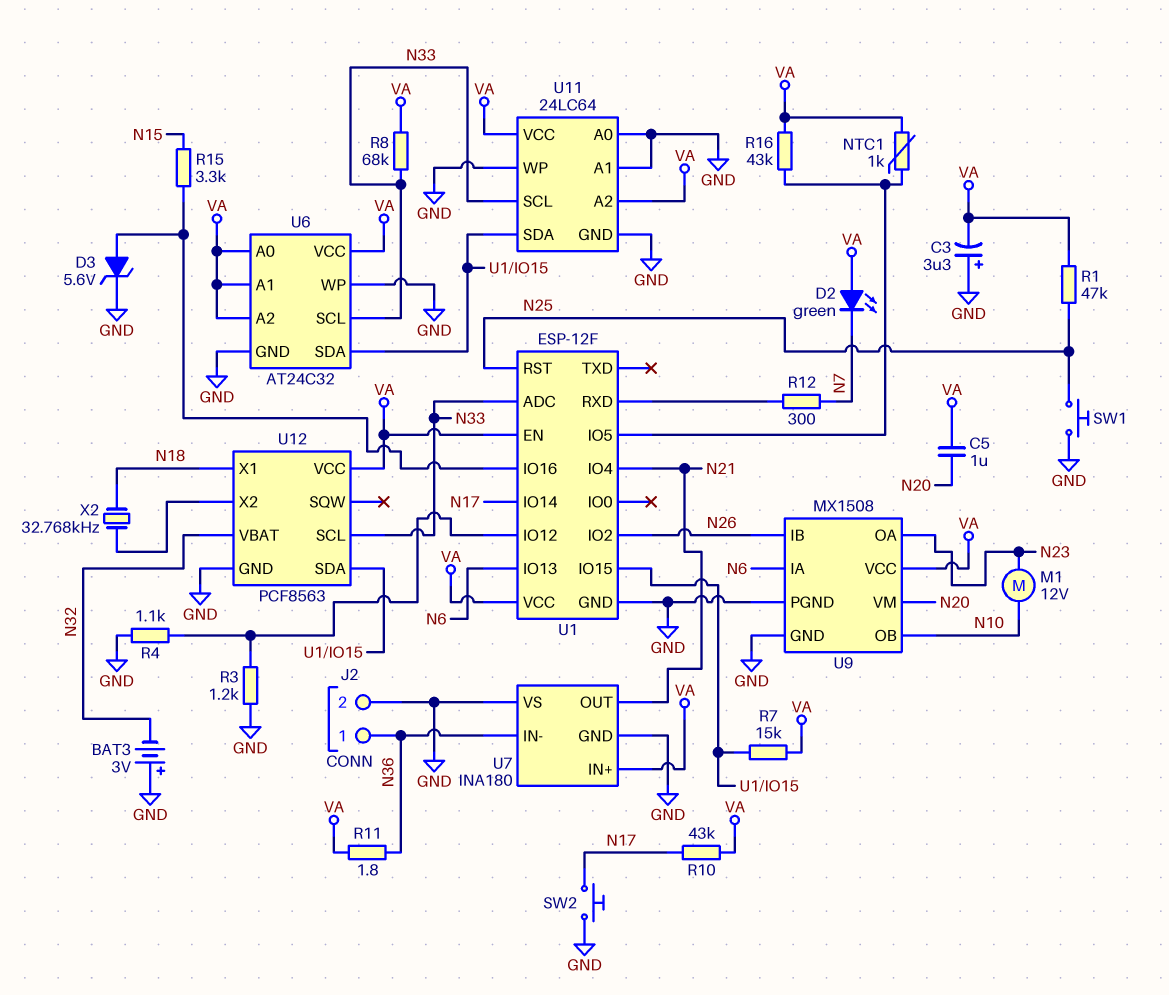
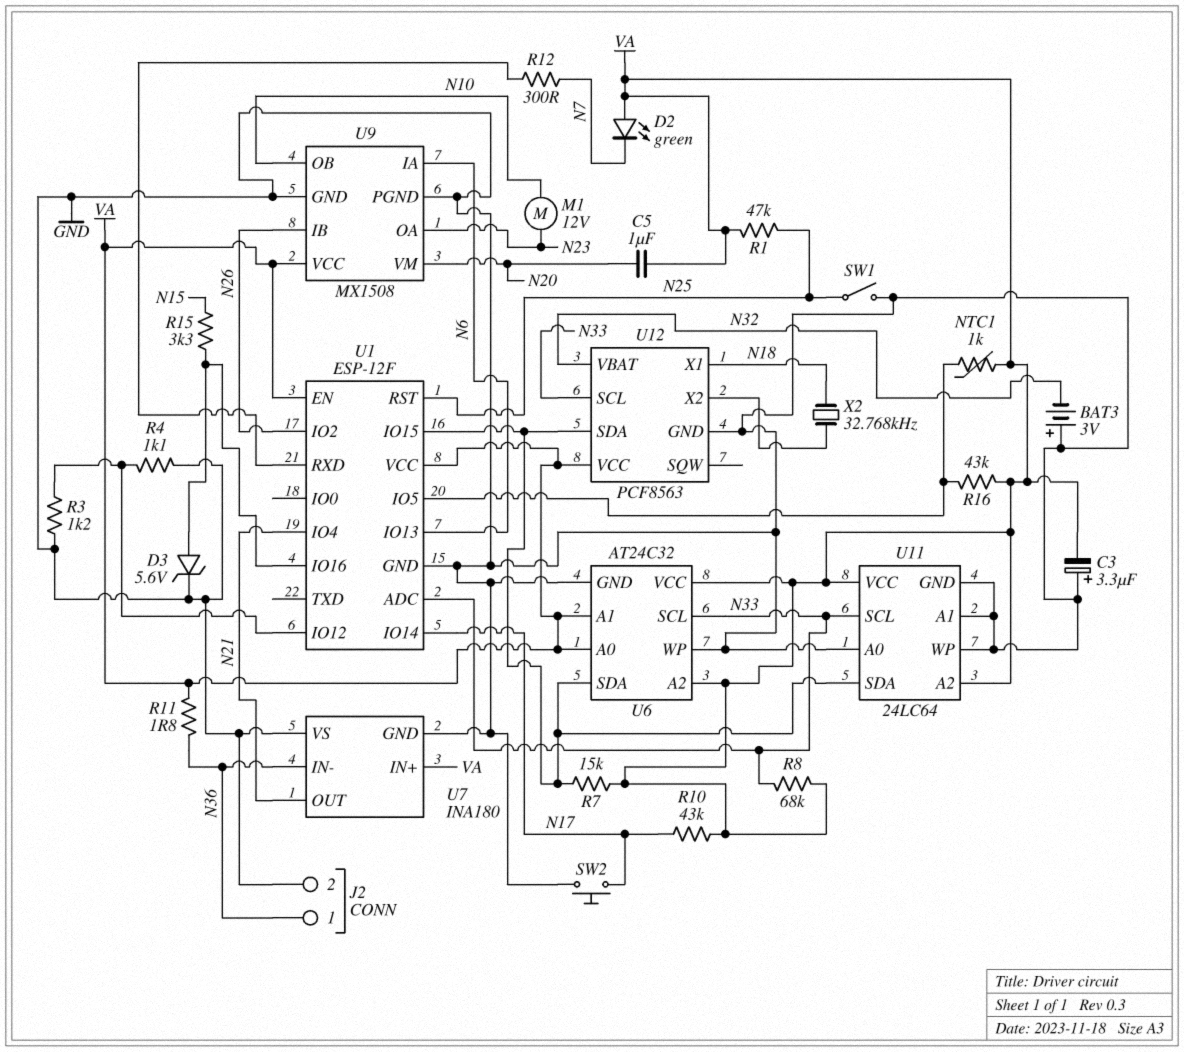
SW1: button (GND, N25) -> switch (GND, N25)

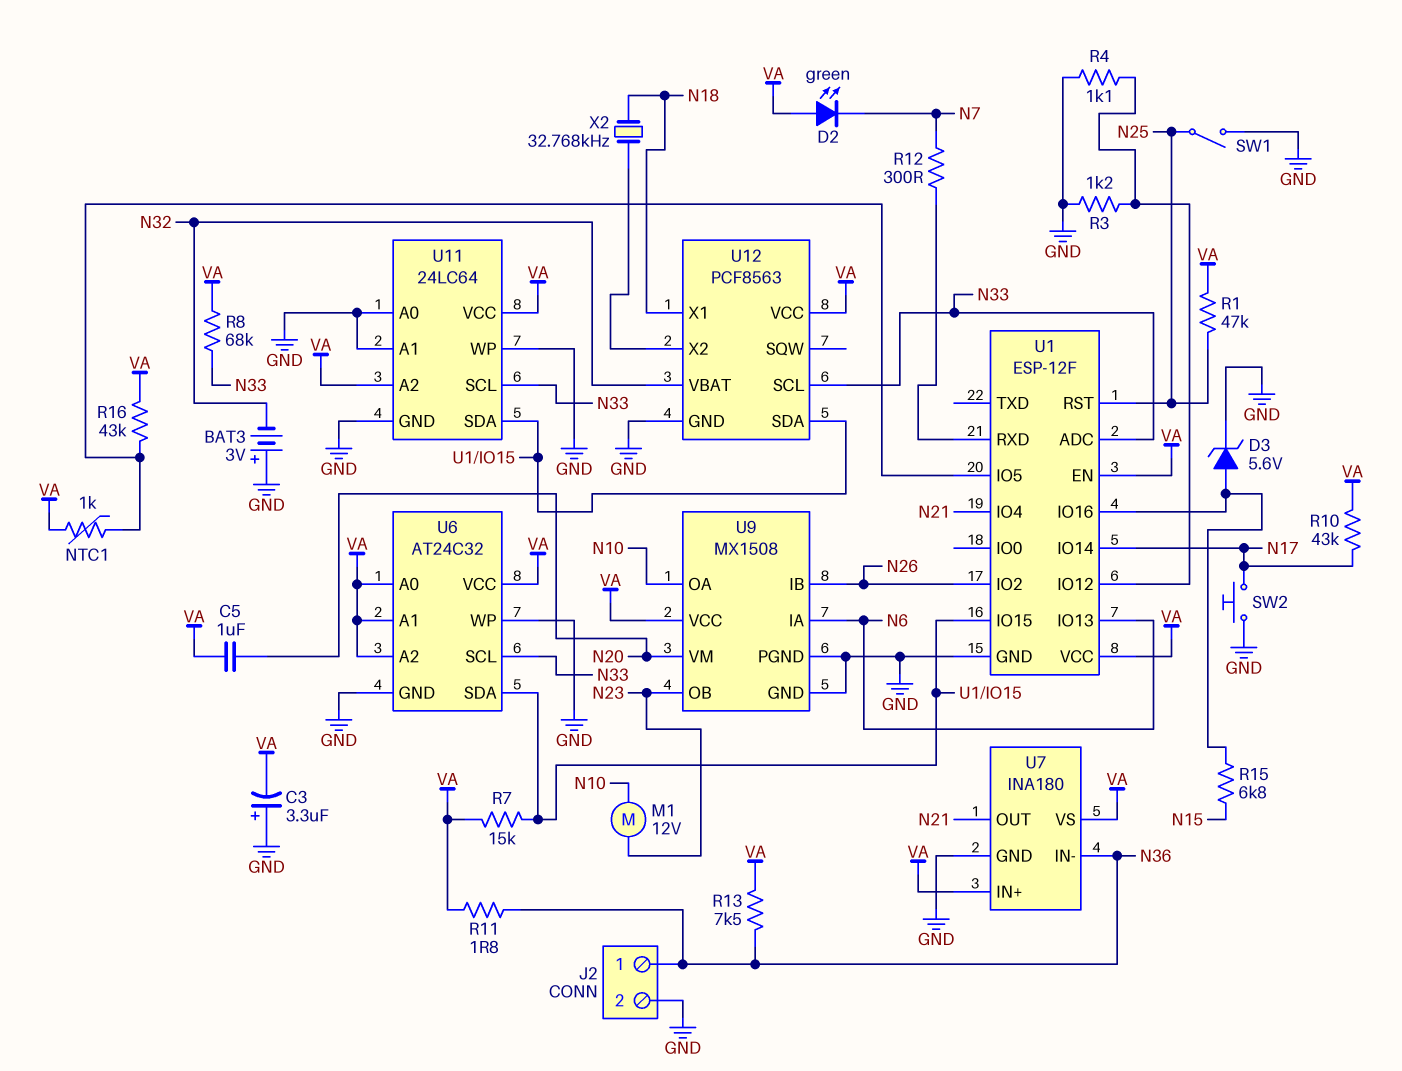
R13: none -> 7.5k (N36, VA)
R15: 3.3k (N15, U1/IO16) -> 6.8k (N15, U1/IO16)
U7 pin VS: GND -> VA
U9 pin OA: N23 -> N10
U9 pin OB: N10 -> N23

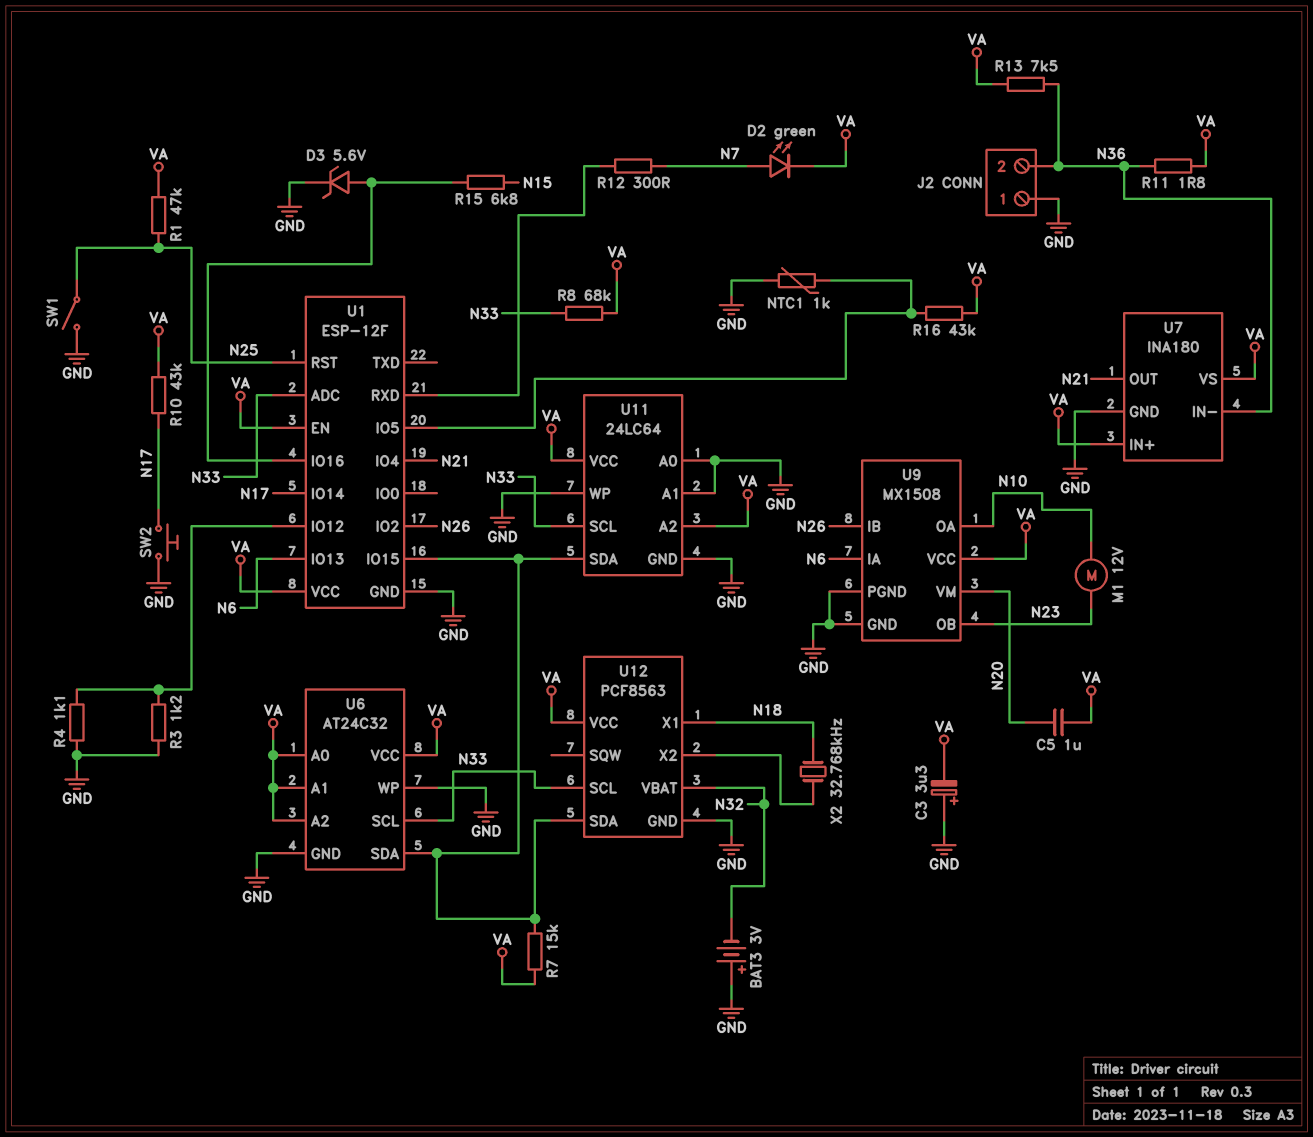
D2: LED green (A VA, K N7) -> LED green (A N7, K VA)
J2 pin 1: N36 -> GND
J2 pin 2: GND -> N36
NTC1: 1k (U1/IO5, VA) -> 1k (GND, U1/IO5)

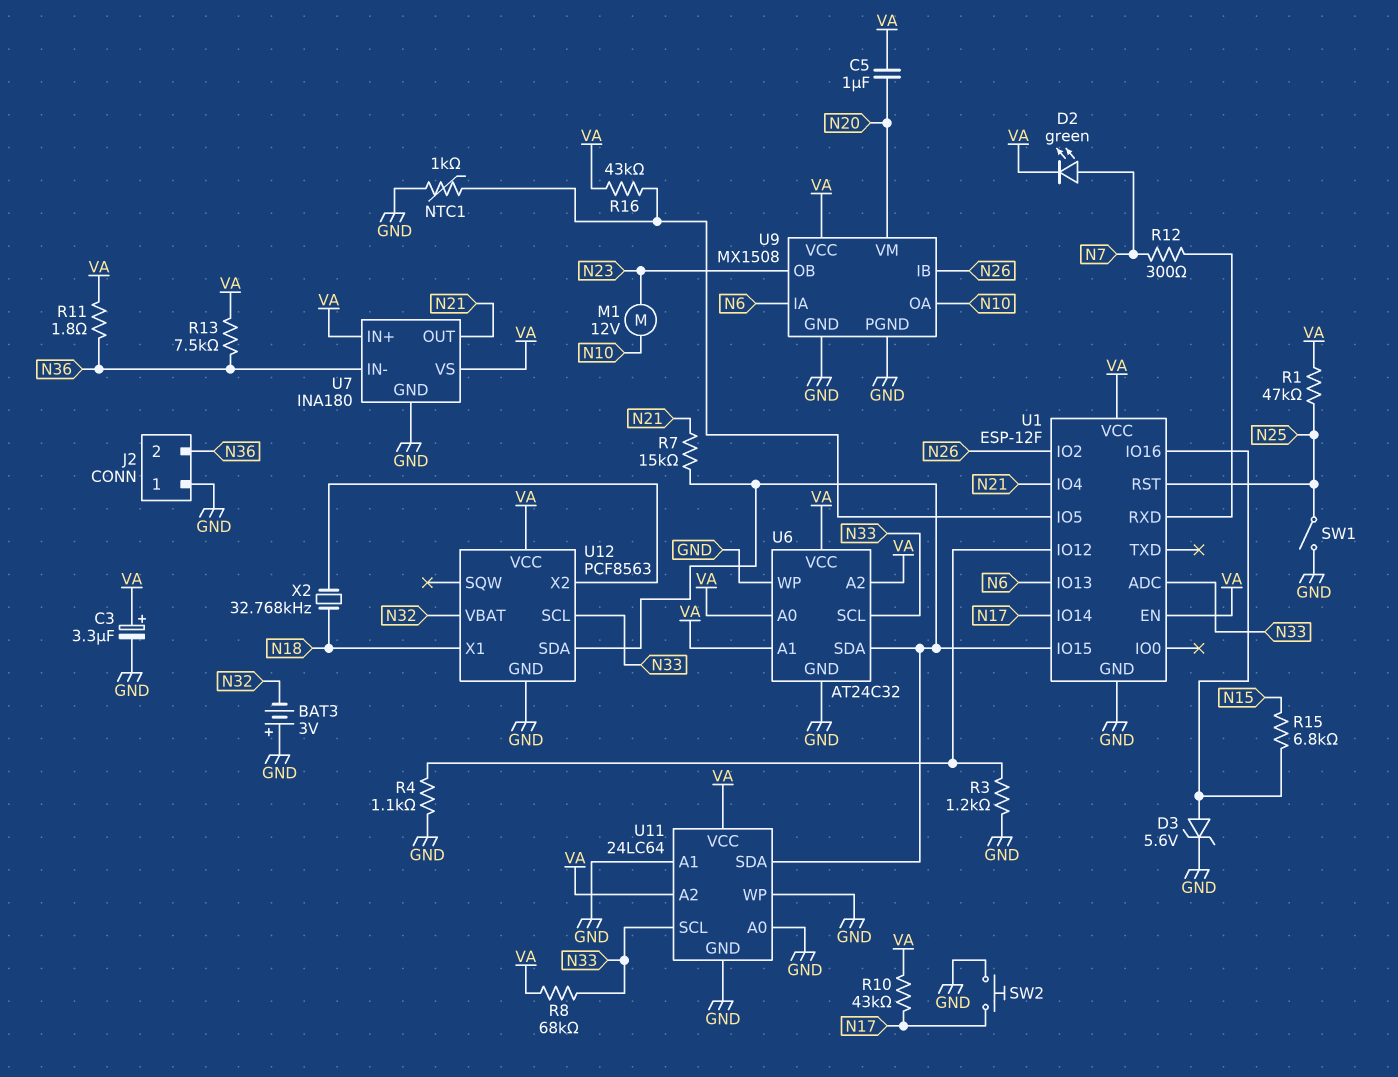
C3: 3.3uF (plus GND, minus VA) -> 3.3uF (plus VA, minus GND)
R7: 15k (U1/IO15, VA) -> 15k (N21, U1/IO15)

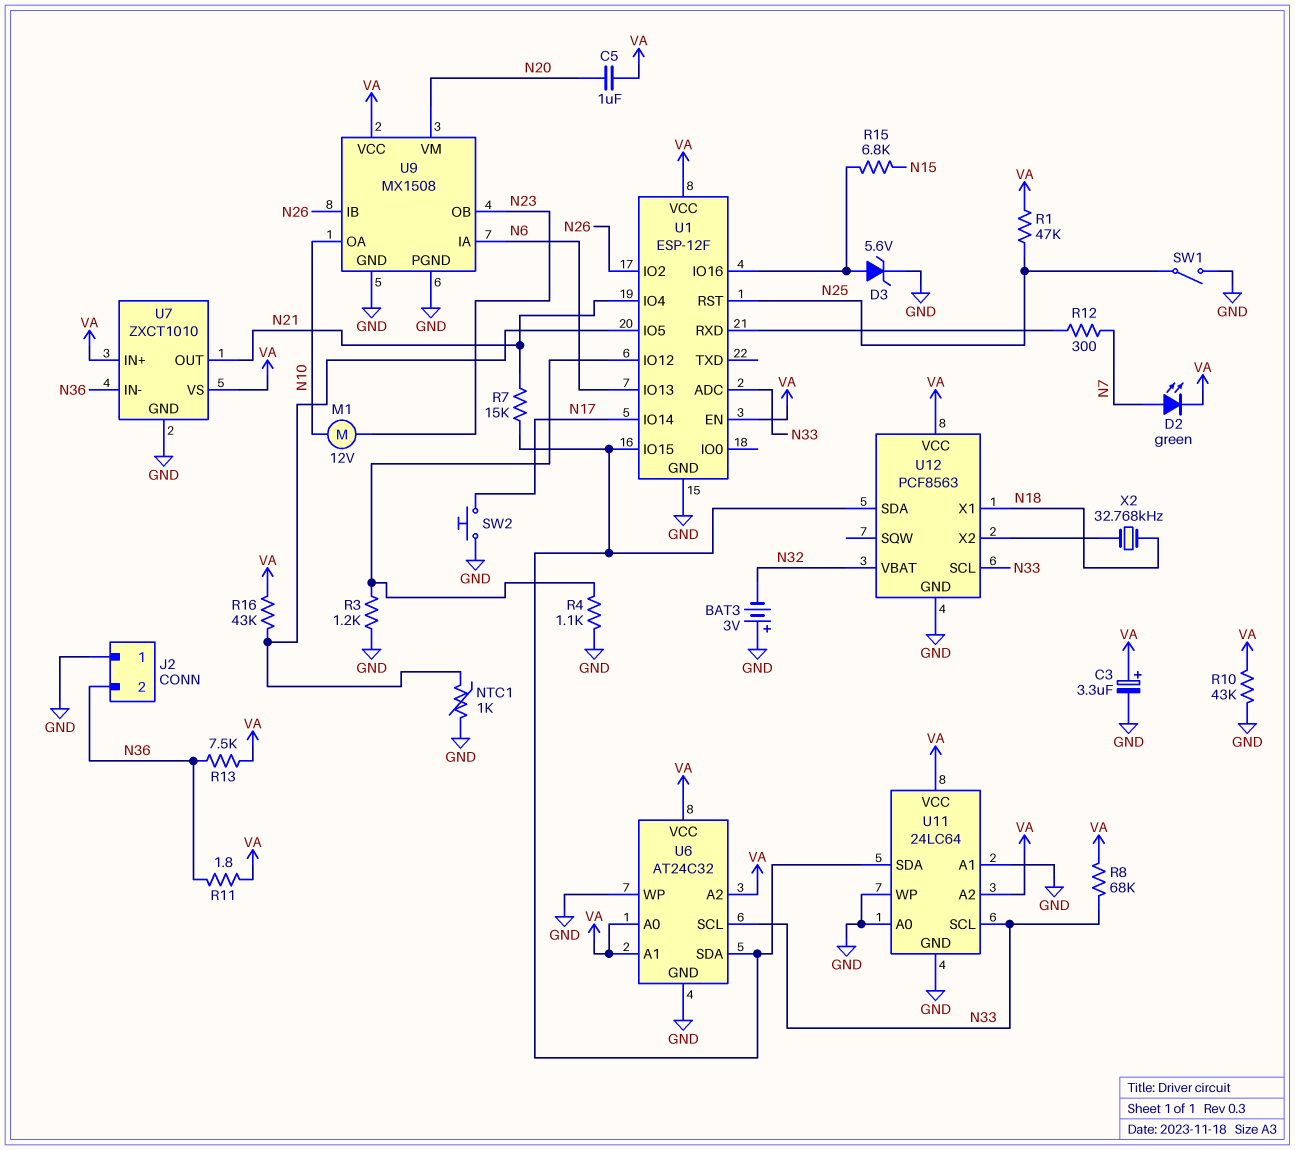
R10: 43k (N17, VA) -> 43k (GND, VA)
U7: INA180 -> ZXCT1010

